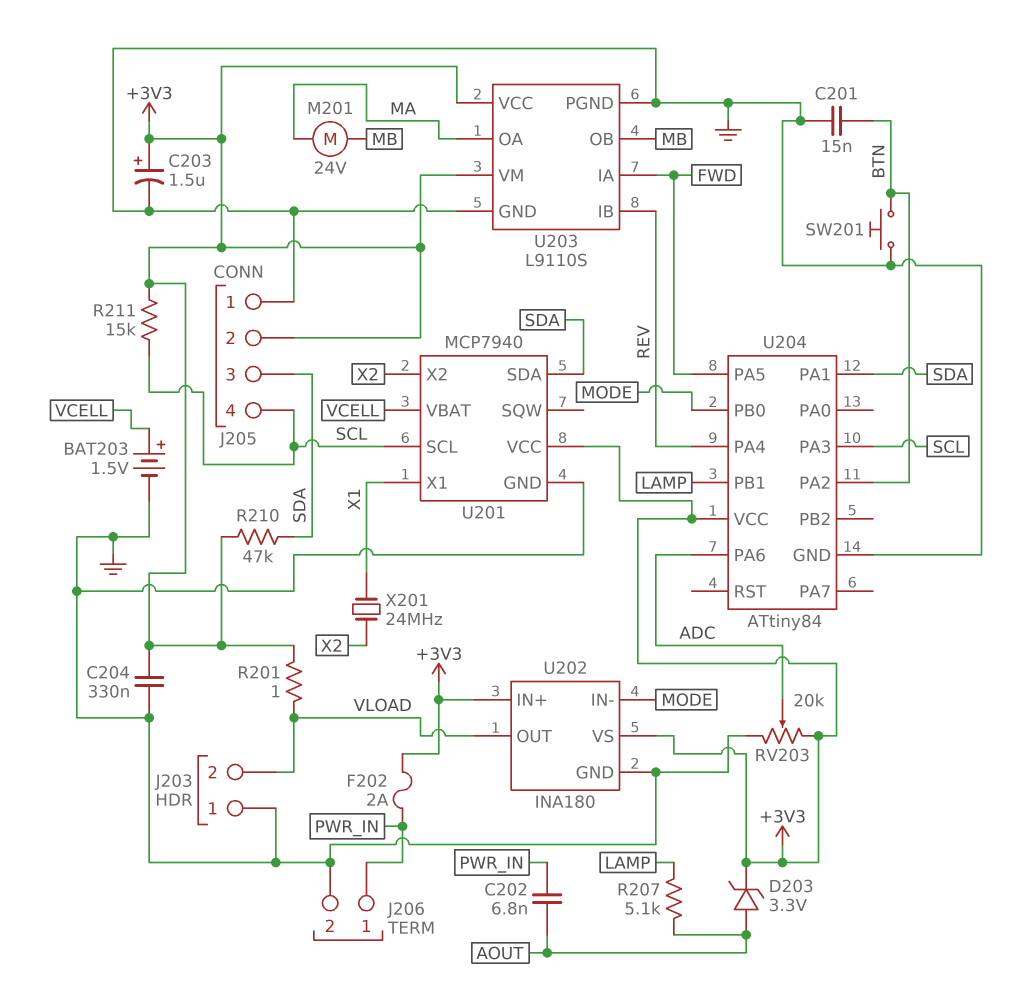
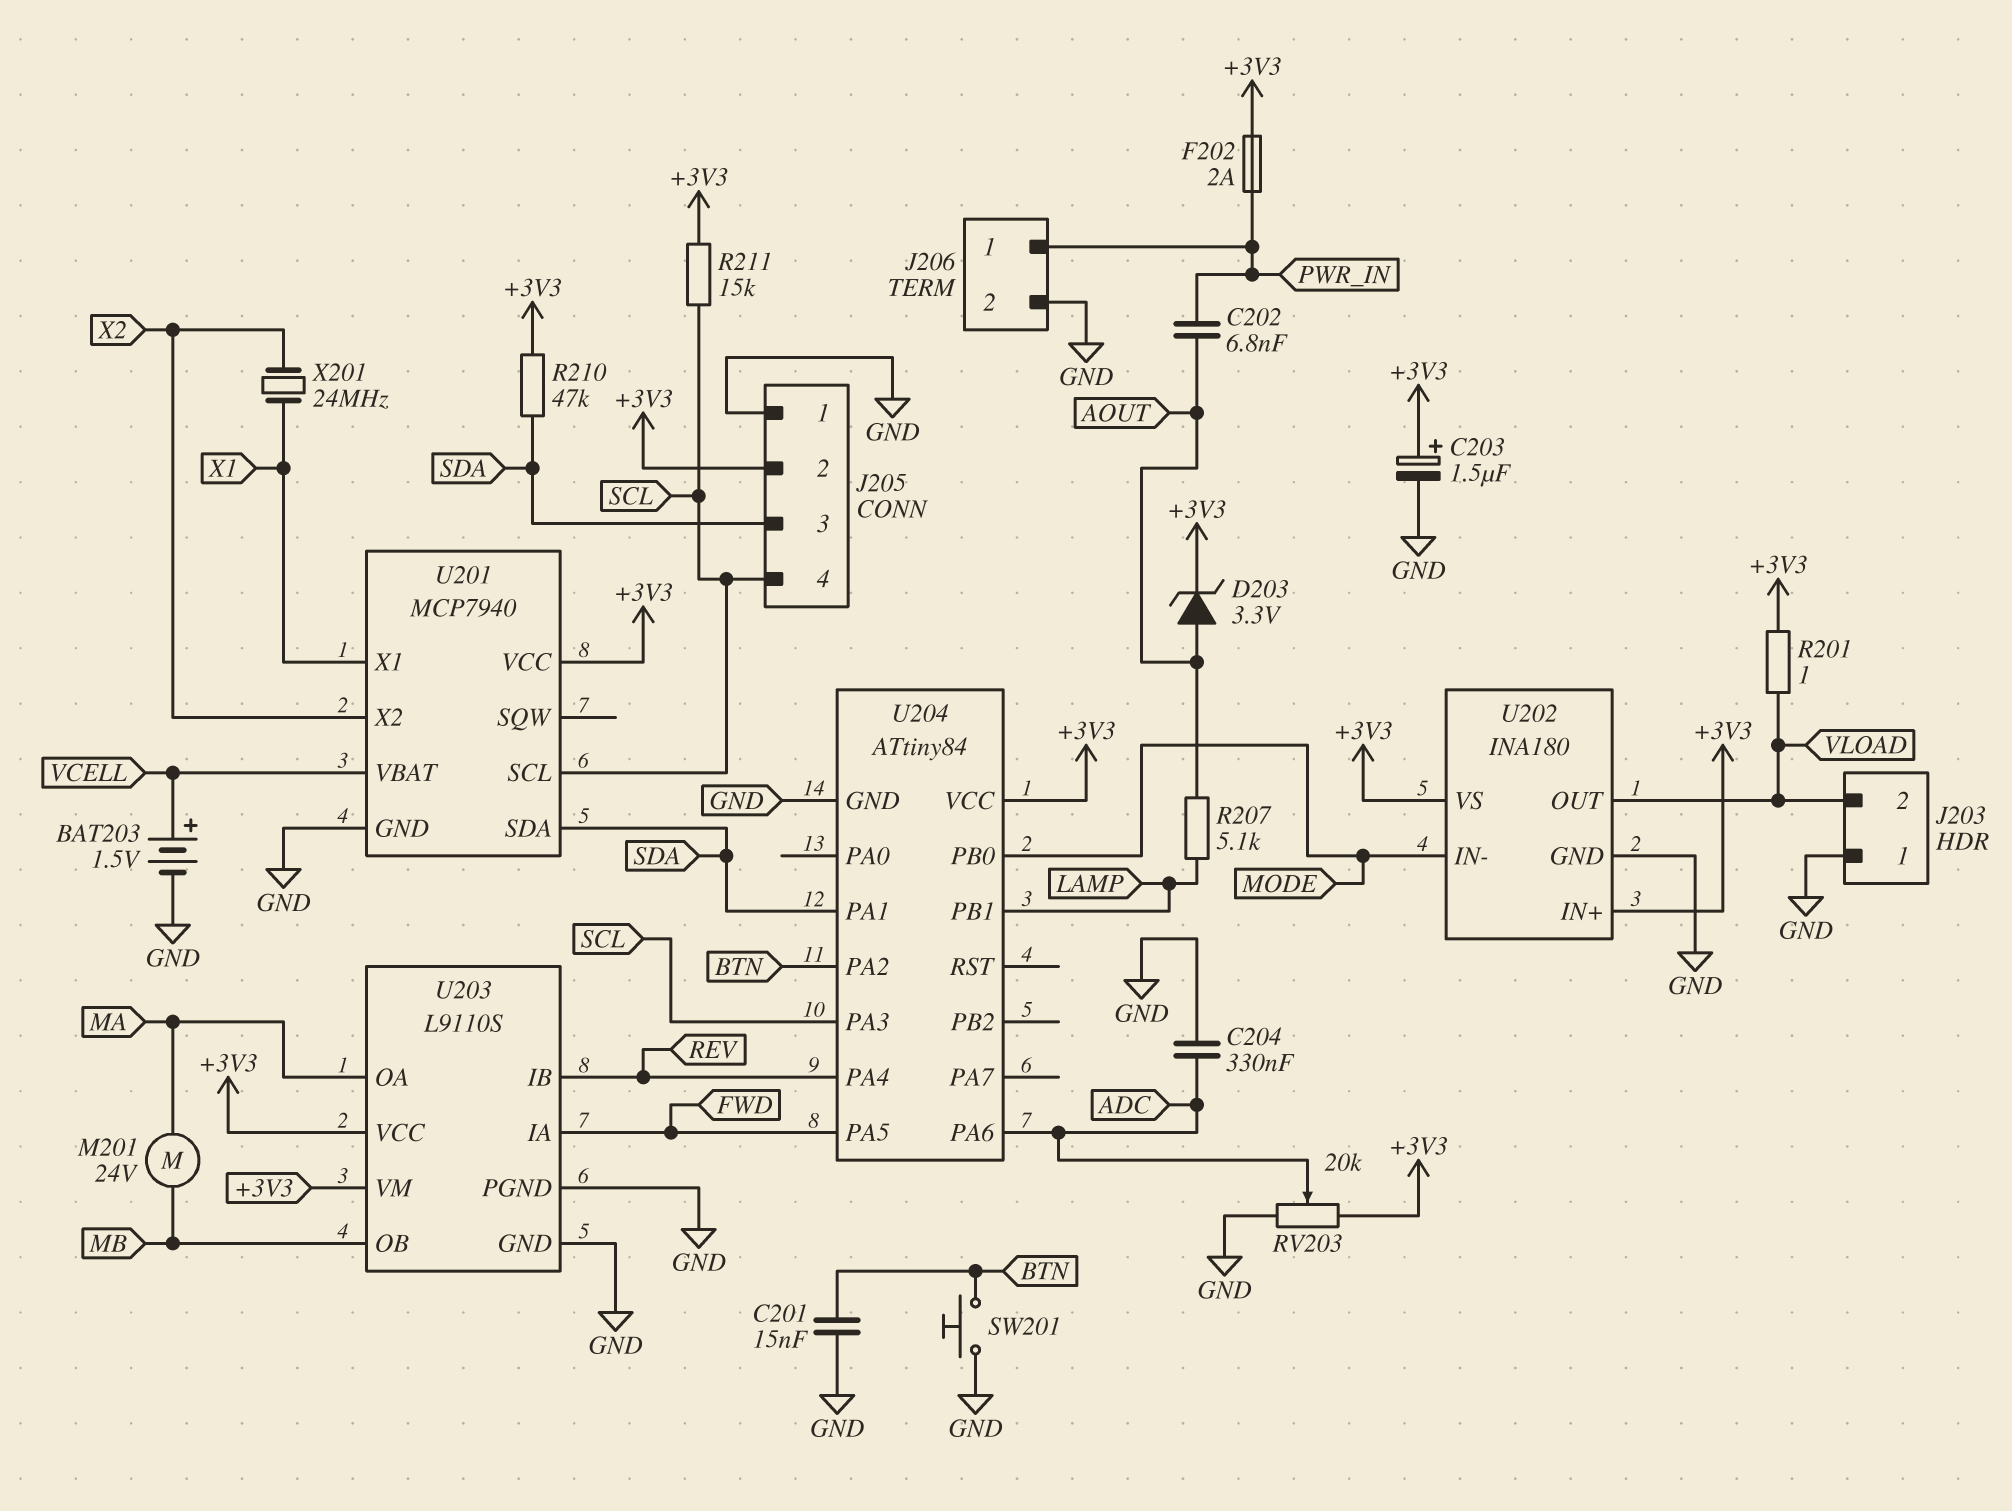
C204: 330nF (+3V3, GND) -> 330nF (ADC, GND)

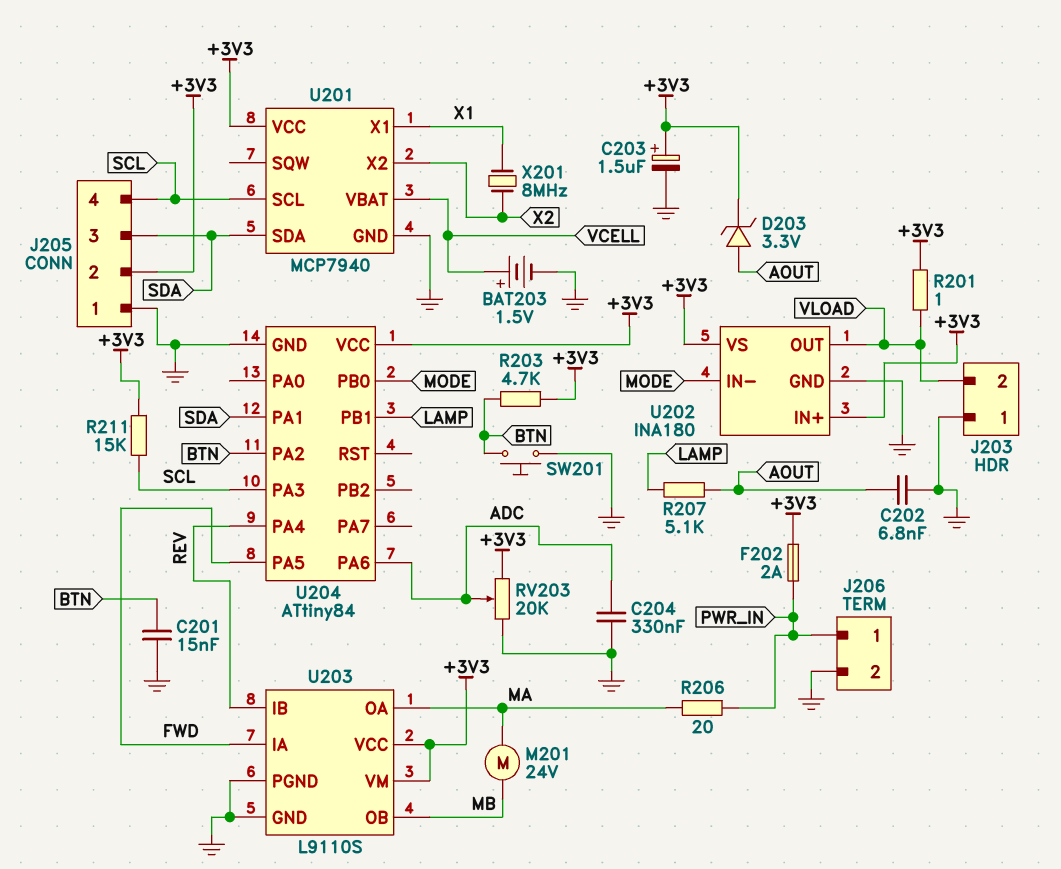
C202: 6.8nF (AOUT, PWR_IN) -> 6.8nF (AOUT, GND)
R203: none -> 4.7k (+3V3, BTN)
R206: none -> 20 (MA, PWR_IN)
R210: 47k (+3V3, SDA) -> none
X201: 24MHz (X1, X2) -> 8MHz (X1, X2)

